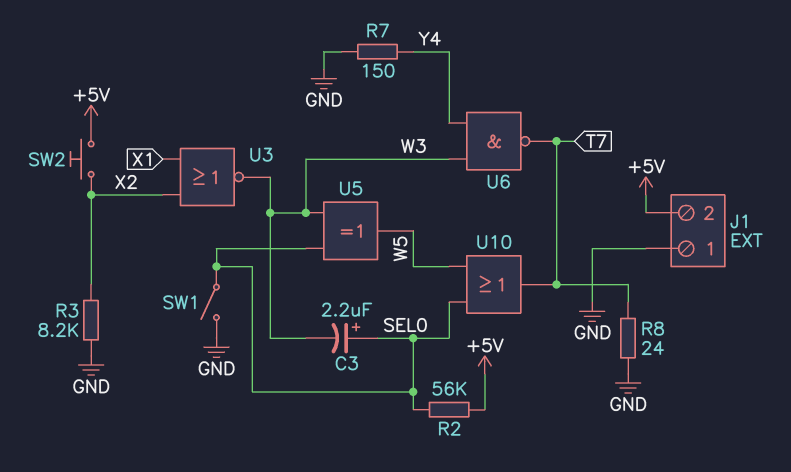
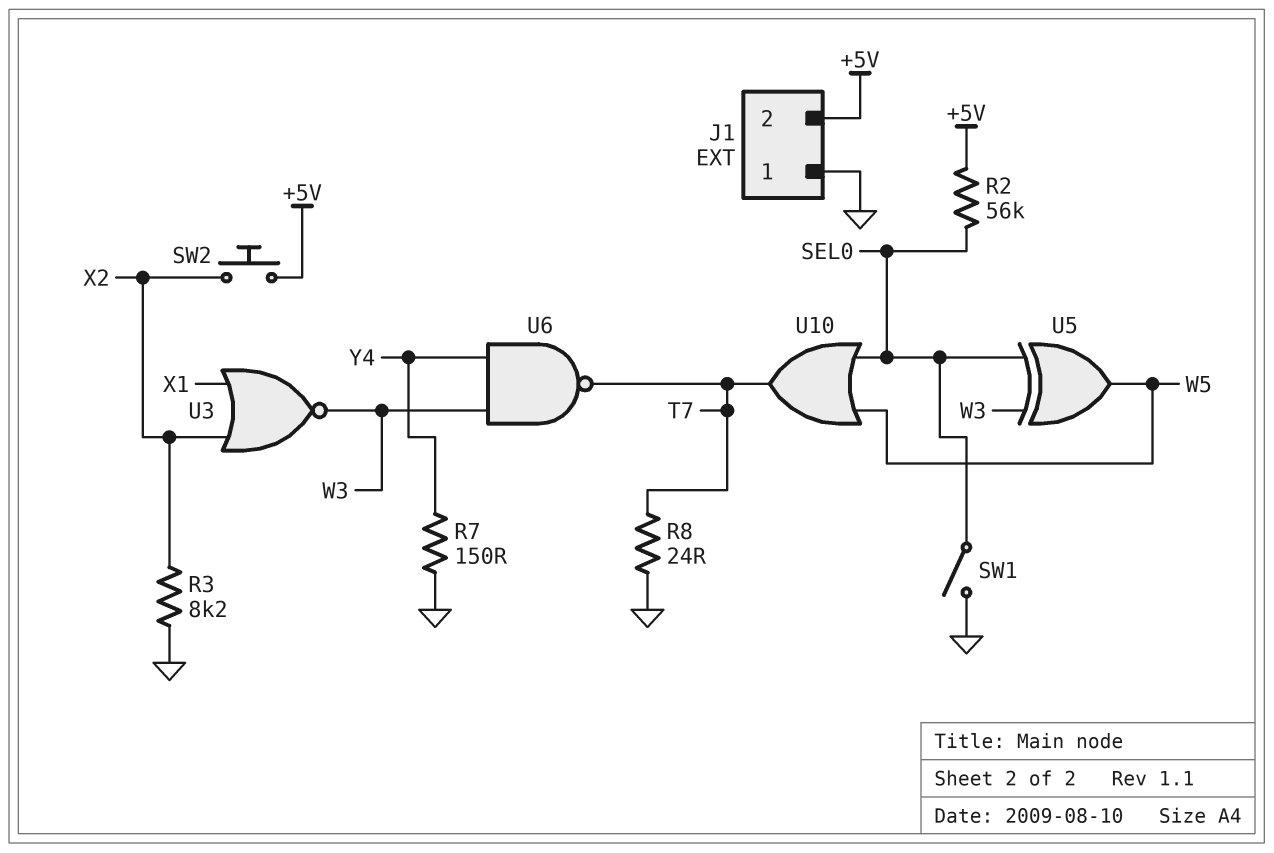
C3: 2.2uF (plus SEL0, minus W3) -> none

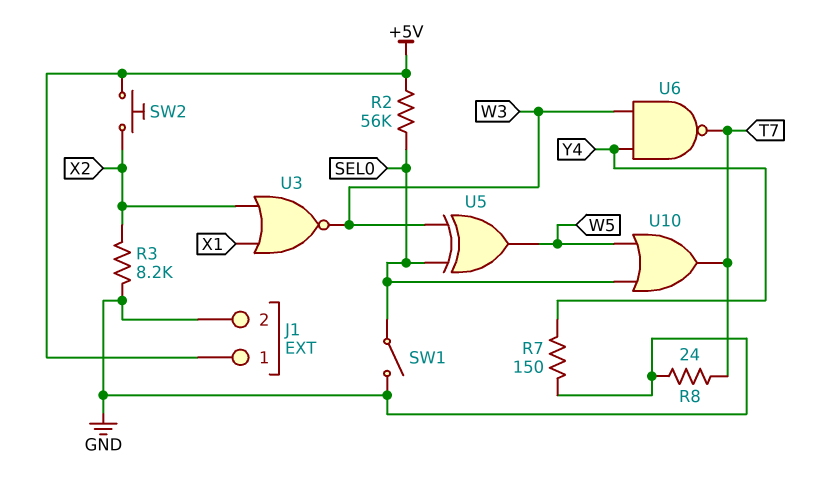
J1 pin 1: GND -> +5V
J1 pin 2: +5V -> GND

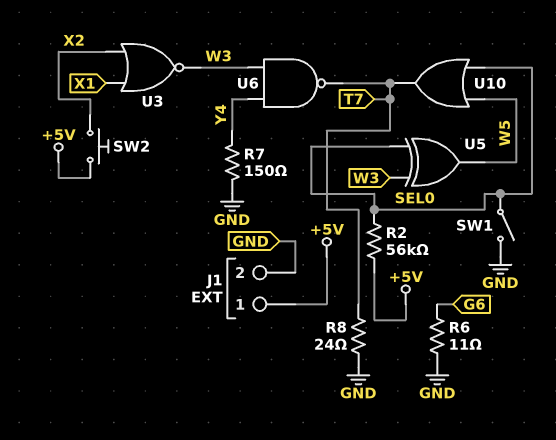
R3: 8.2k (GND, X2) -> none
R6: none -> 11 (G6, GND)

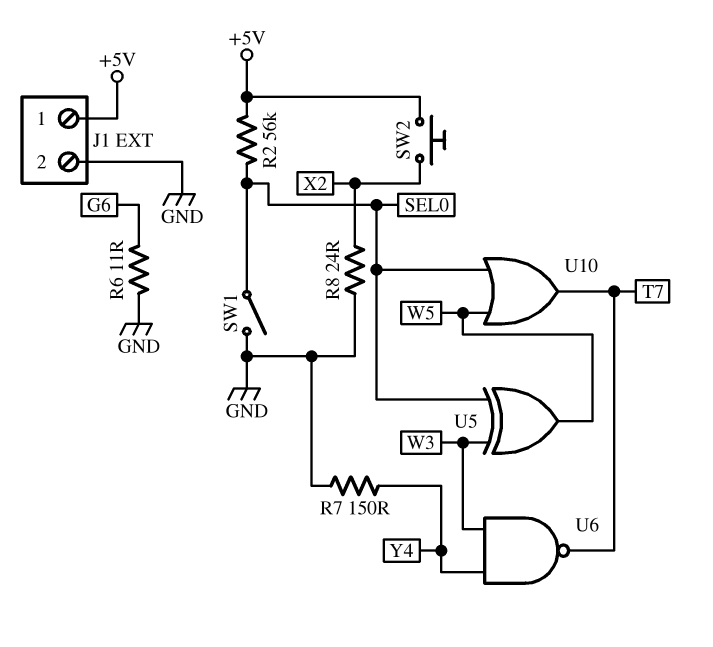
R8: 24 (GND, T7) -> 24 (GND, X2)
U3: NOR (in X1, in X2, out W3) -> none

